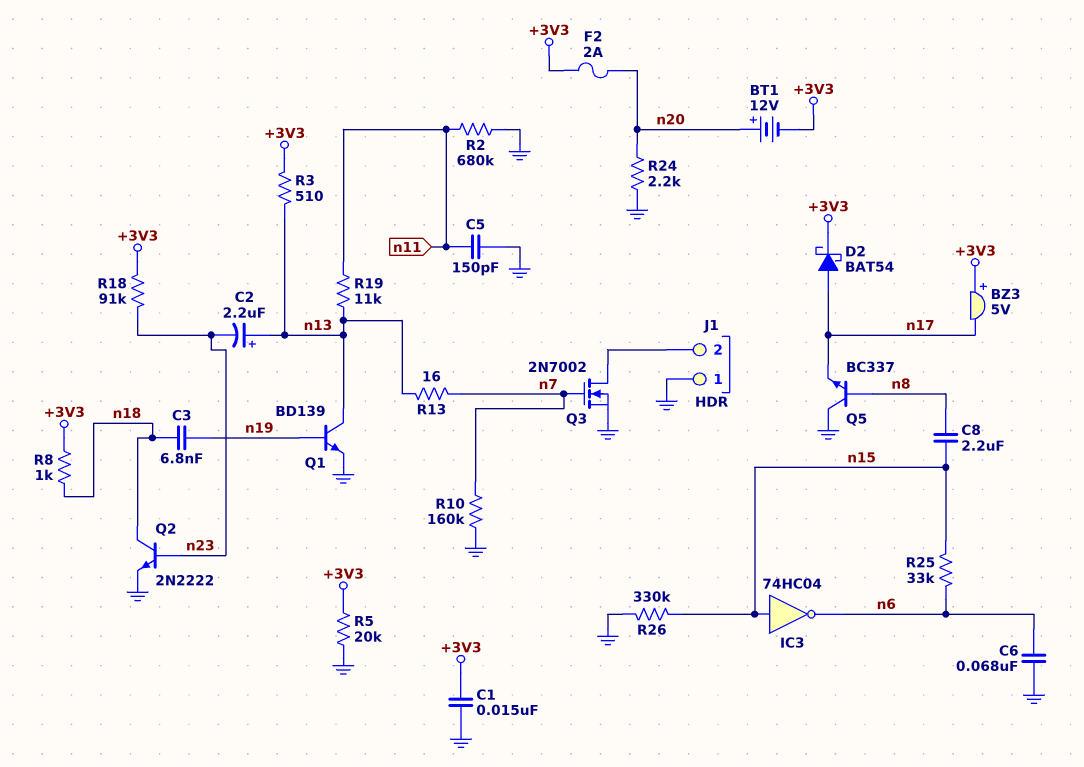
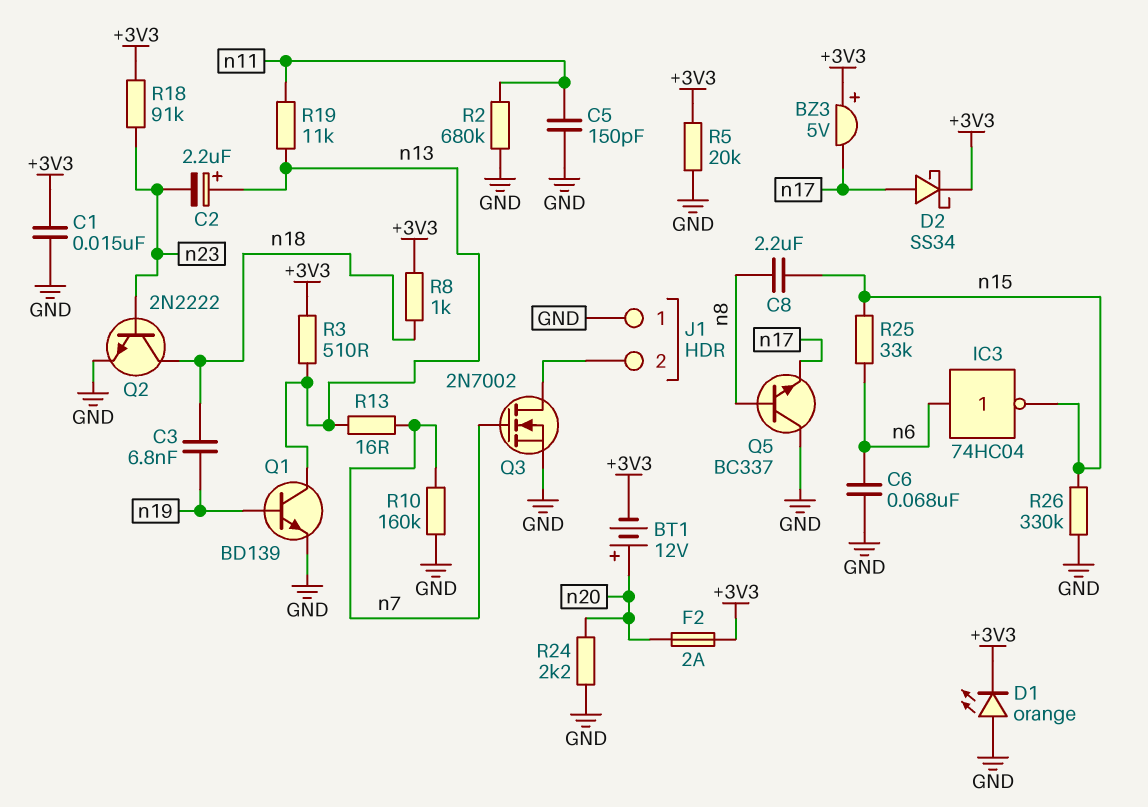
D1: none -> LED orange (A GND, K +3V3)
D2: schottky BAT54 (A n17, K +3V3) -> schottky SS34 (A n17, K +3V3)
IC3: NOT 74HC04 (in n15, out n6) -> NOT 74HC04 (in n6, out n15)

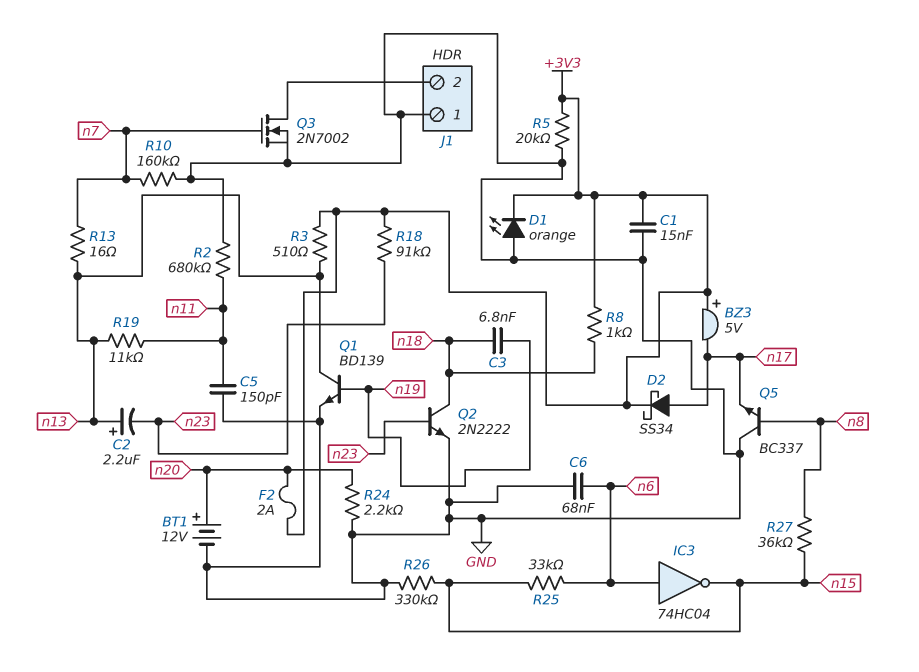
BT1: 12V (plus n20, minus +3V3) -> 12V (plus n20, minus GND)
C8: 2.2uF (n8, n15) -> none
R27: none -> 36k (n8, n15)

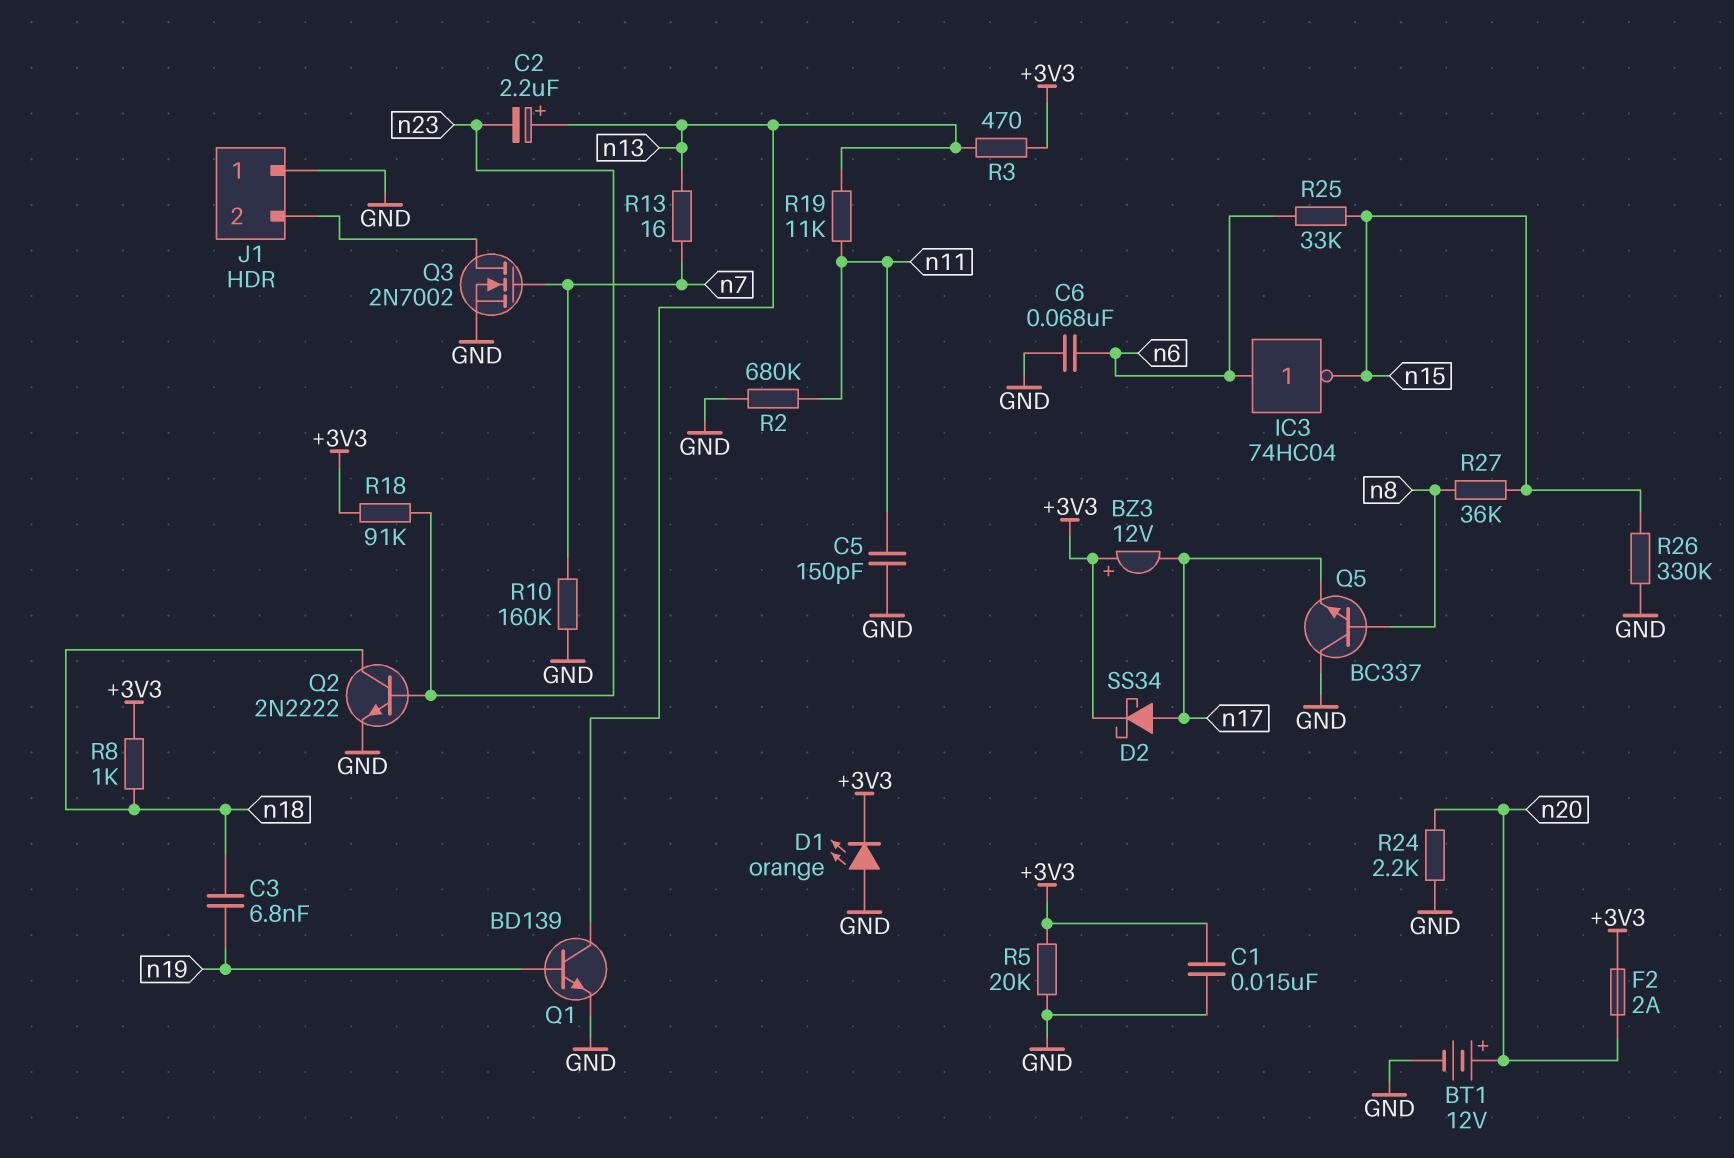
BZ3: buzzer 5V (plus +3V3, minus n17) -> buzzer 12V (plus +3V3, minus n17)
R3: 510 (+3V3, n13) -> 470 (+3V3, n13)

